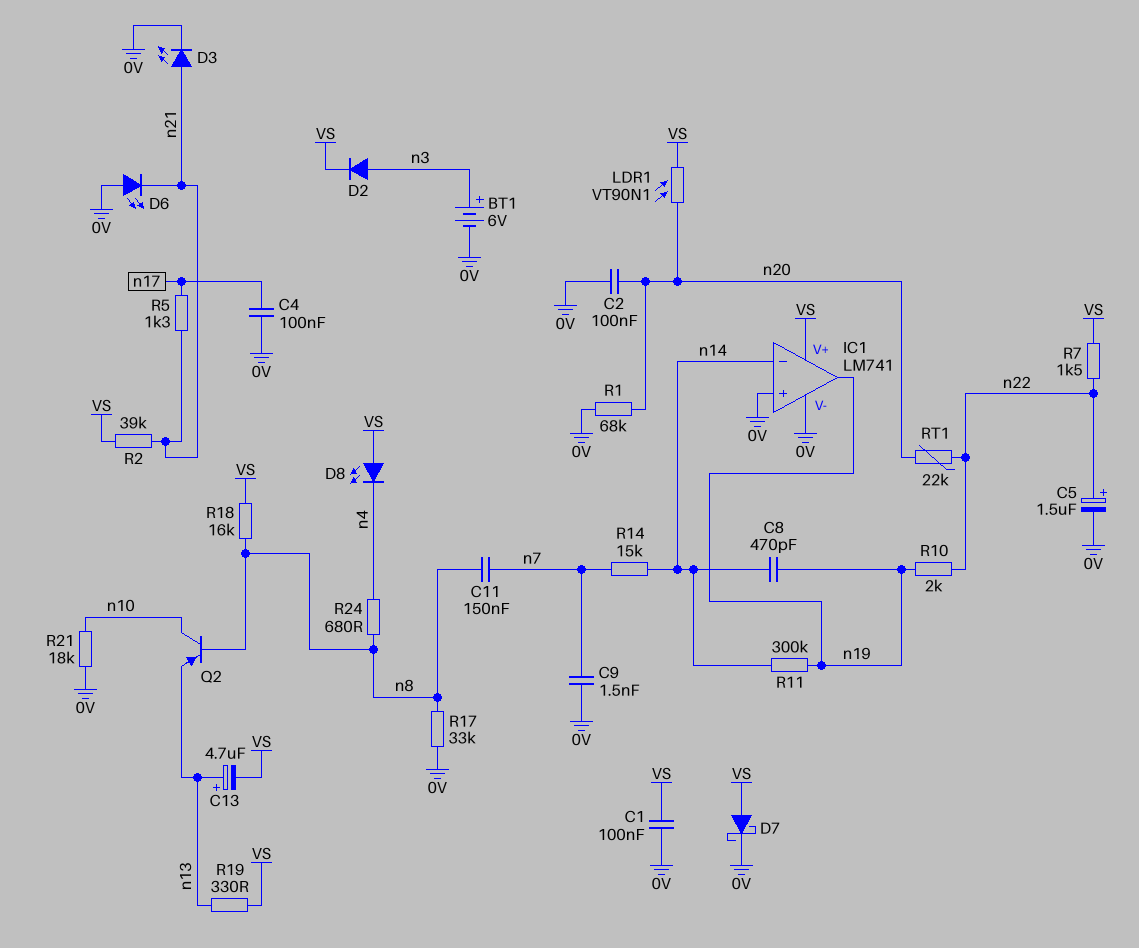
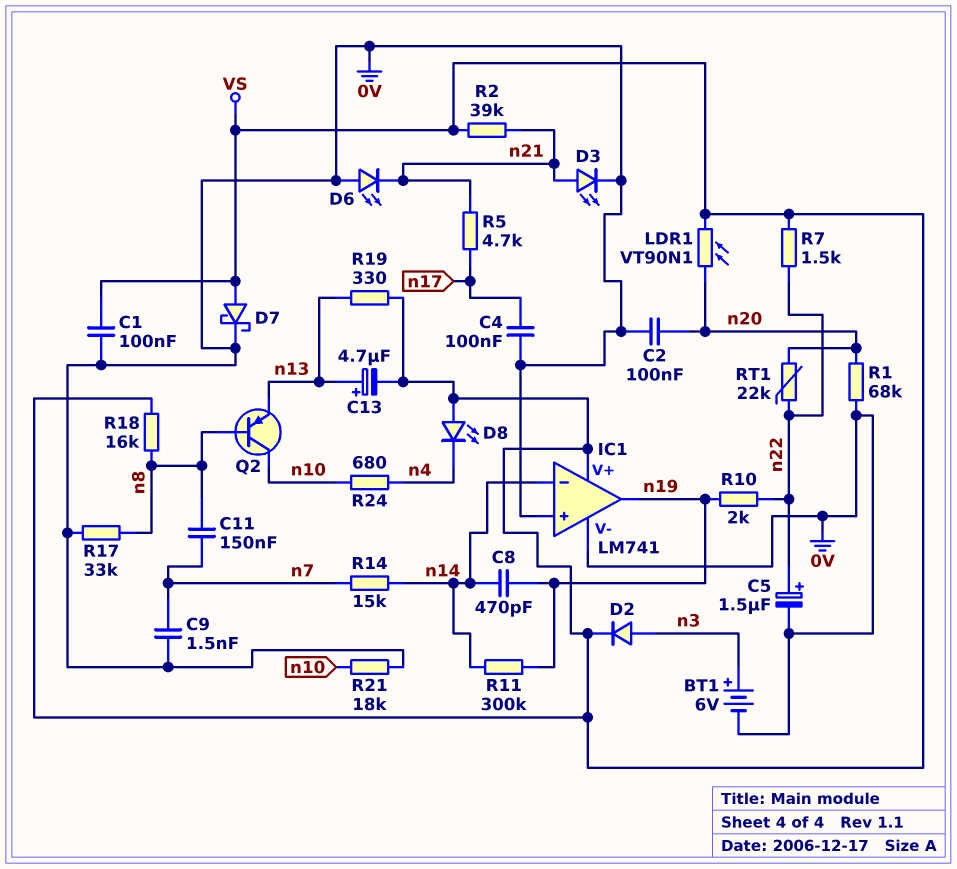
R5: 1.3k (n17, n21) -> 4.7k (n17, n21)
R24: 680 (n4, n8) -> 680 (n4, n10)

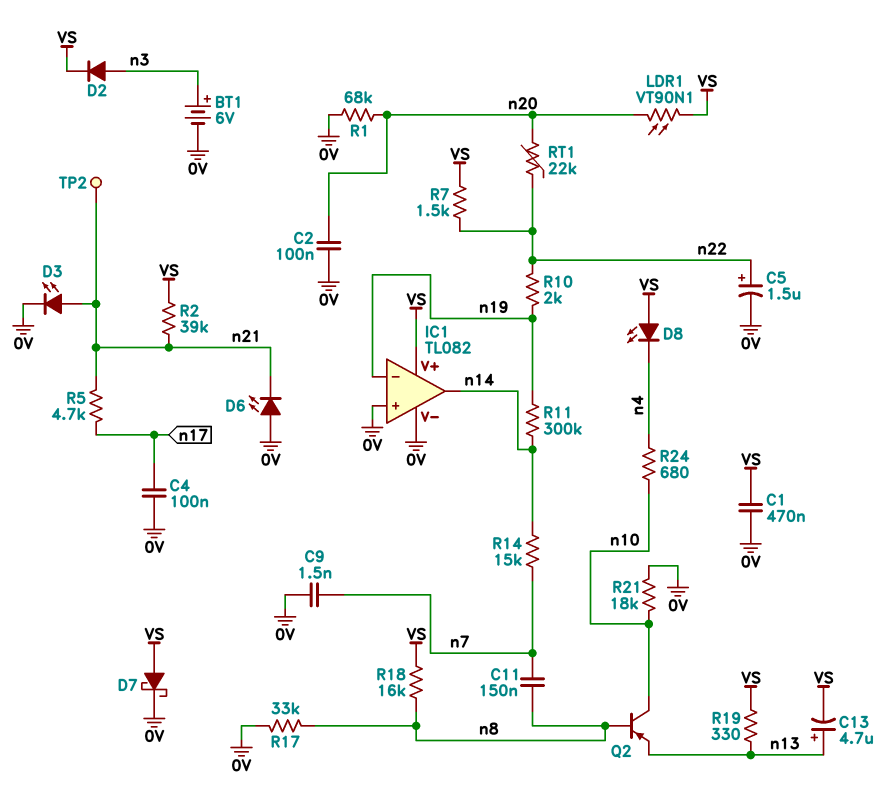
C1: 100nF (0V, VS) -> 470nF (0V, VS)
C8: 470pF (n14, n19) -> none
IC1: LM741 -> TL082
IC1 pin in-: n14 -> n19
IC1 pin out: n19 -> n14
TP2: none -> test point (n21)

